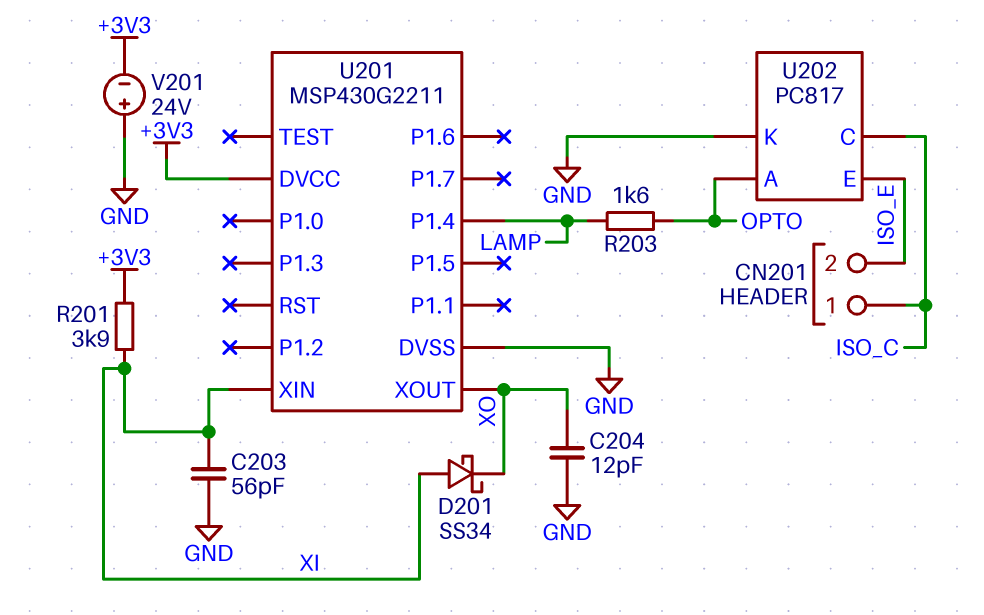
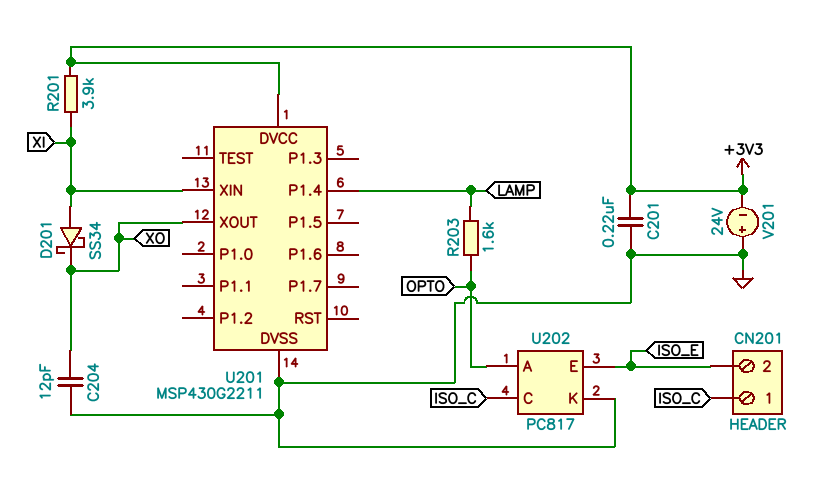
C201: none -> 220nF (+3V3, GND)
C203: 56pF (GND, XI) -> none

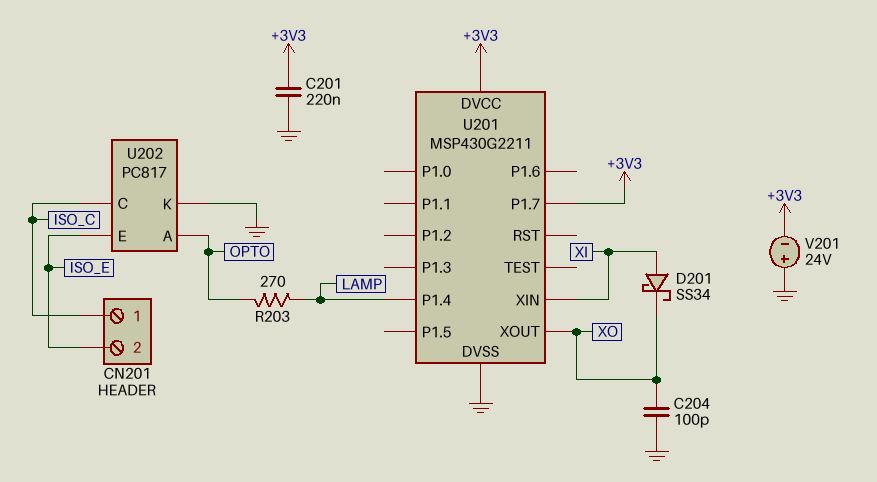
C204: 12pF (GND, XO) -> 100pF (GND, XO)
R201: 3.9k (+3V3, XI) -> none
R203: 1.6k (LAMP, OPTO) -> 270 (LAMP, OPTO)
U201 pin P1.7: none -> +3V3

